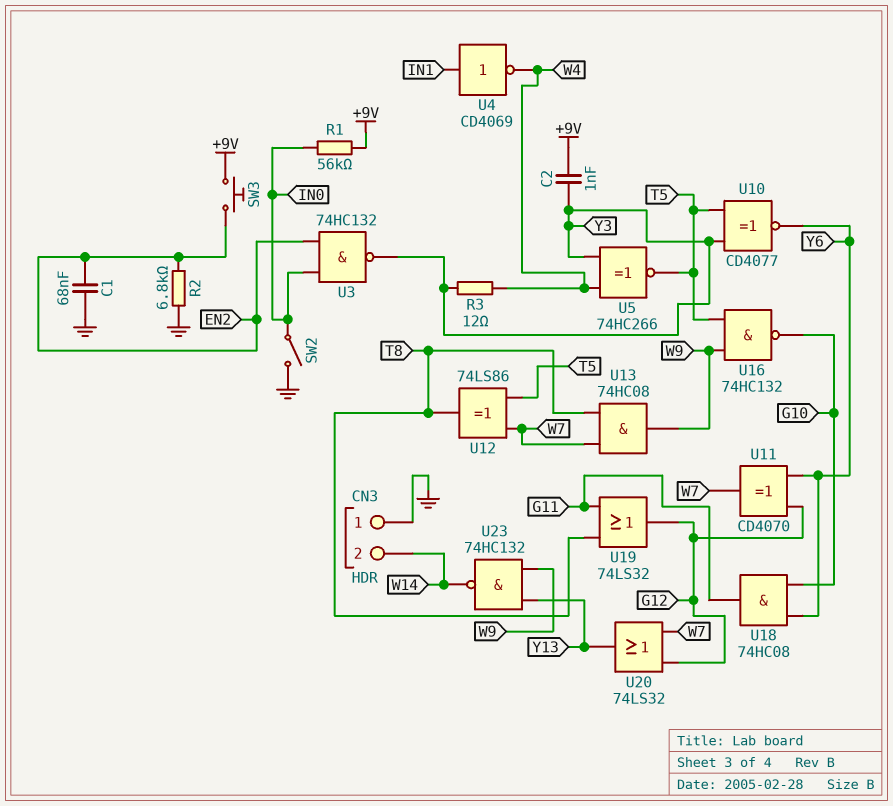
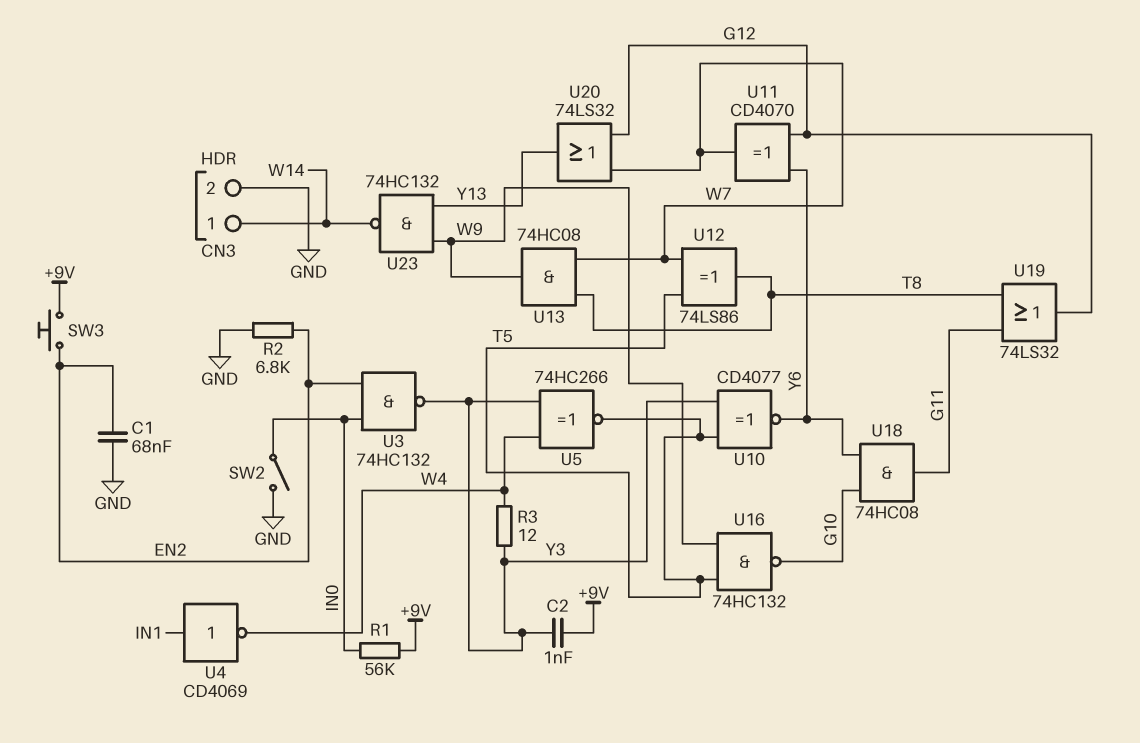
CN3 pin 1: GND -> W14
CN3 pin 2: W14 -> GND

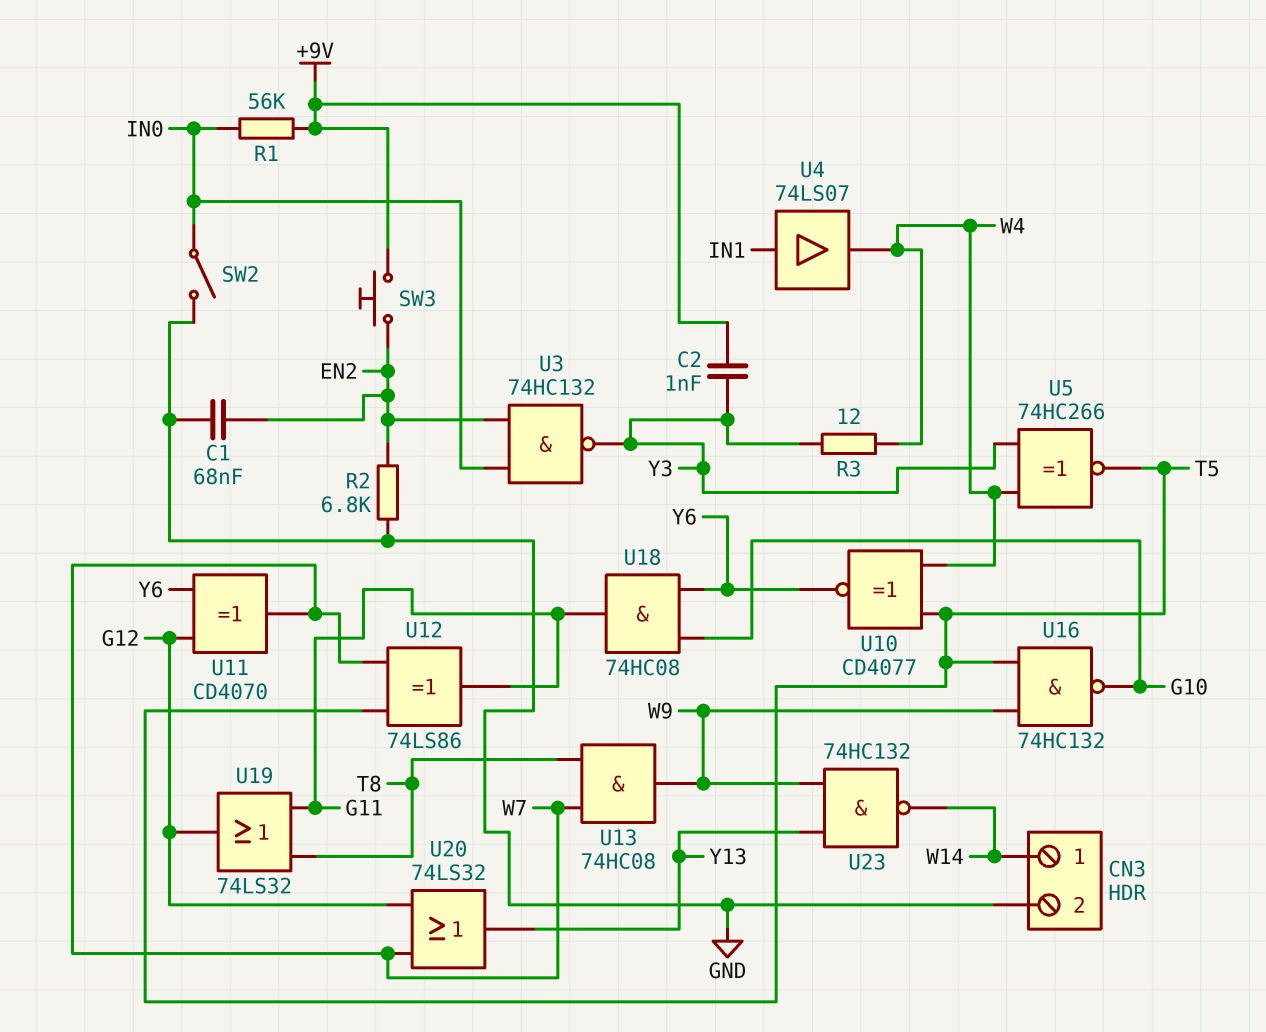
U4: NOT CD4069 (in IN1, out W4) -> buffer 74LS07 (in IN1, out W4)
U10: XNOR CD4077 (in T5, in Y3, out Y6) -> XNOR CD4077 (in T5, in W4, out Y6)
U12: XOR 74LS86 (in T5, in W7, out T8) -> XOR 74LS86 (in T5, in W7, out G11)

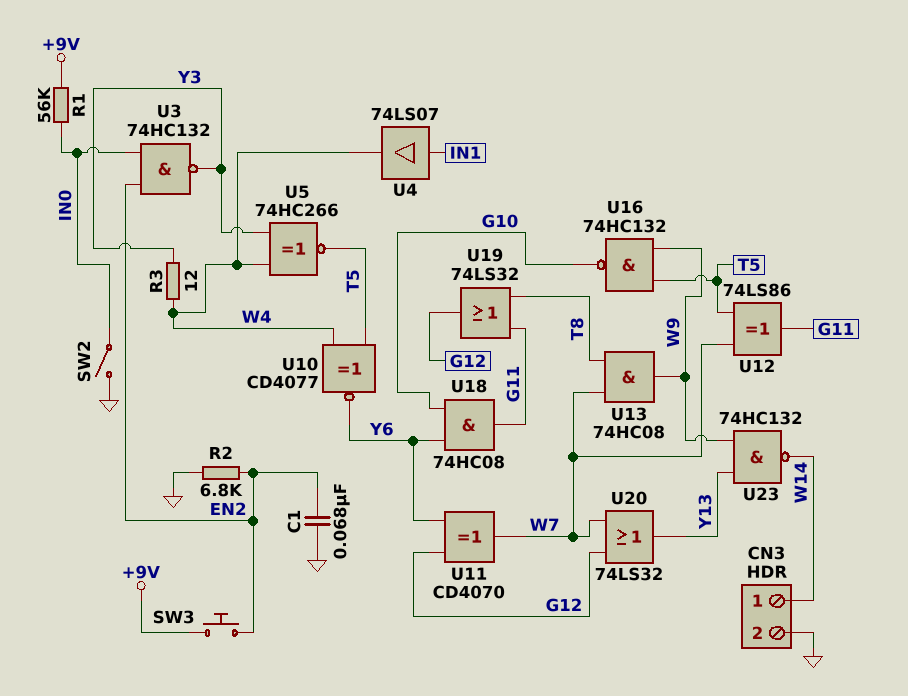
C2: 1nF (+9V, Y3) -> none

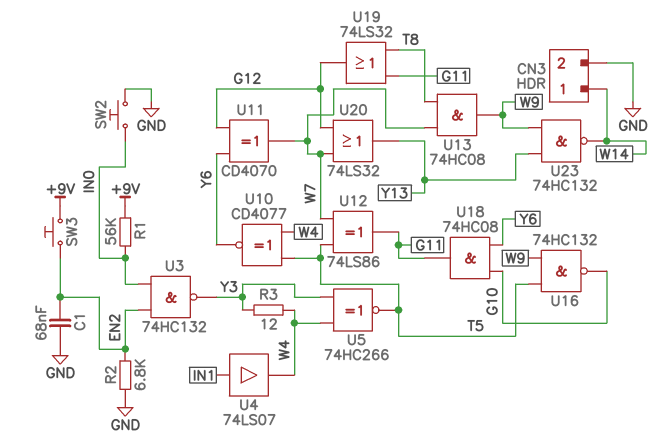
SW2: switch (GND, IN0) -> button (GND, IN0)

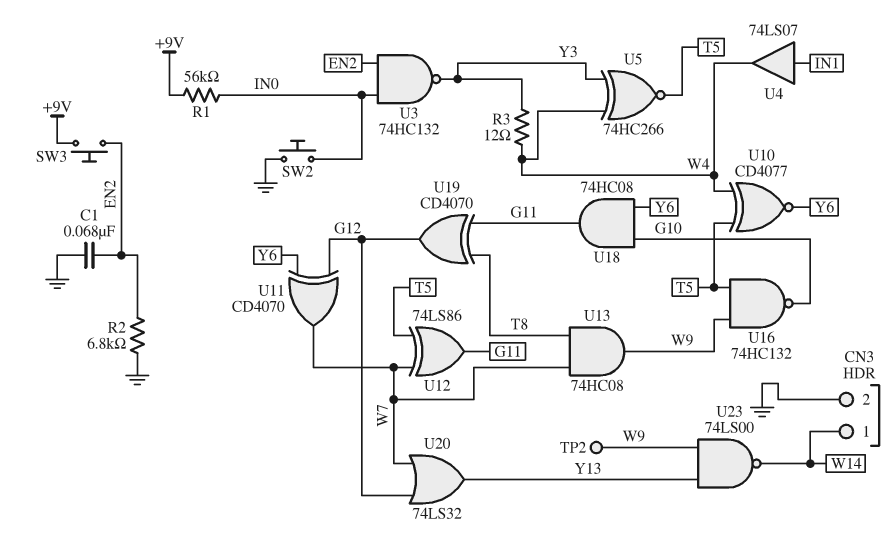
TP2: none -> test point (W9)
U19: OR 74LS32 (in G11, in T8, out G12) -> XOR CD4070 (in G11, in T8, out G12)
U23: NAND 74HC132 (in W9, in Y13, out W14) -> NAND 74LS00 (in W9, in Y13, out W14)

